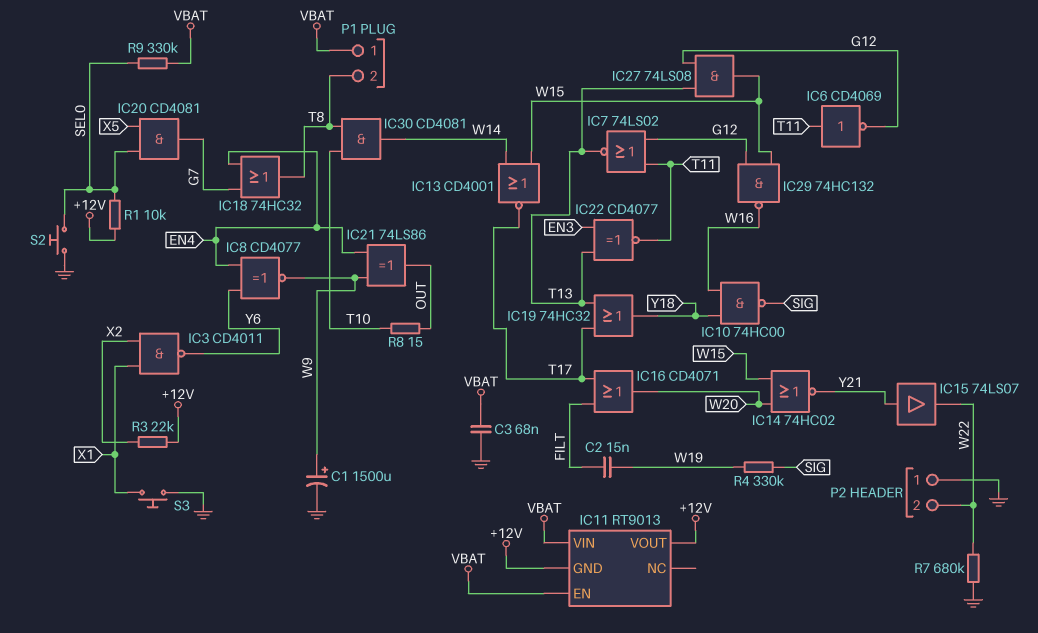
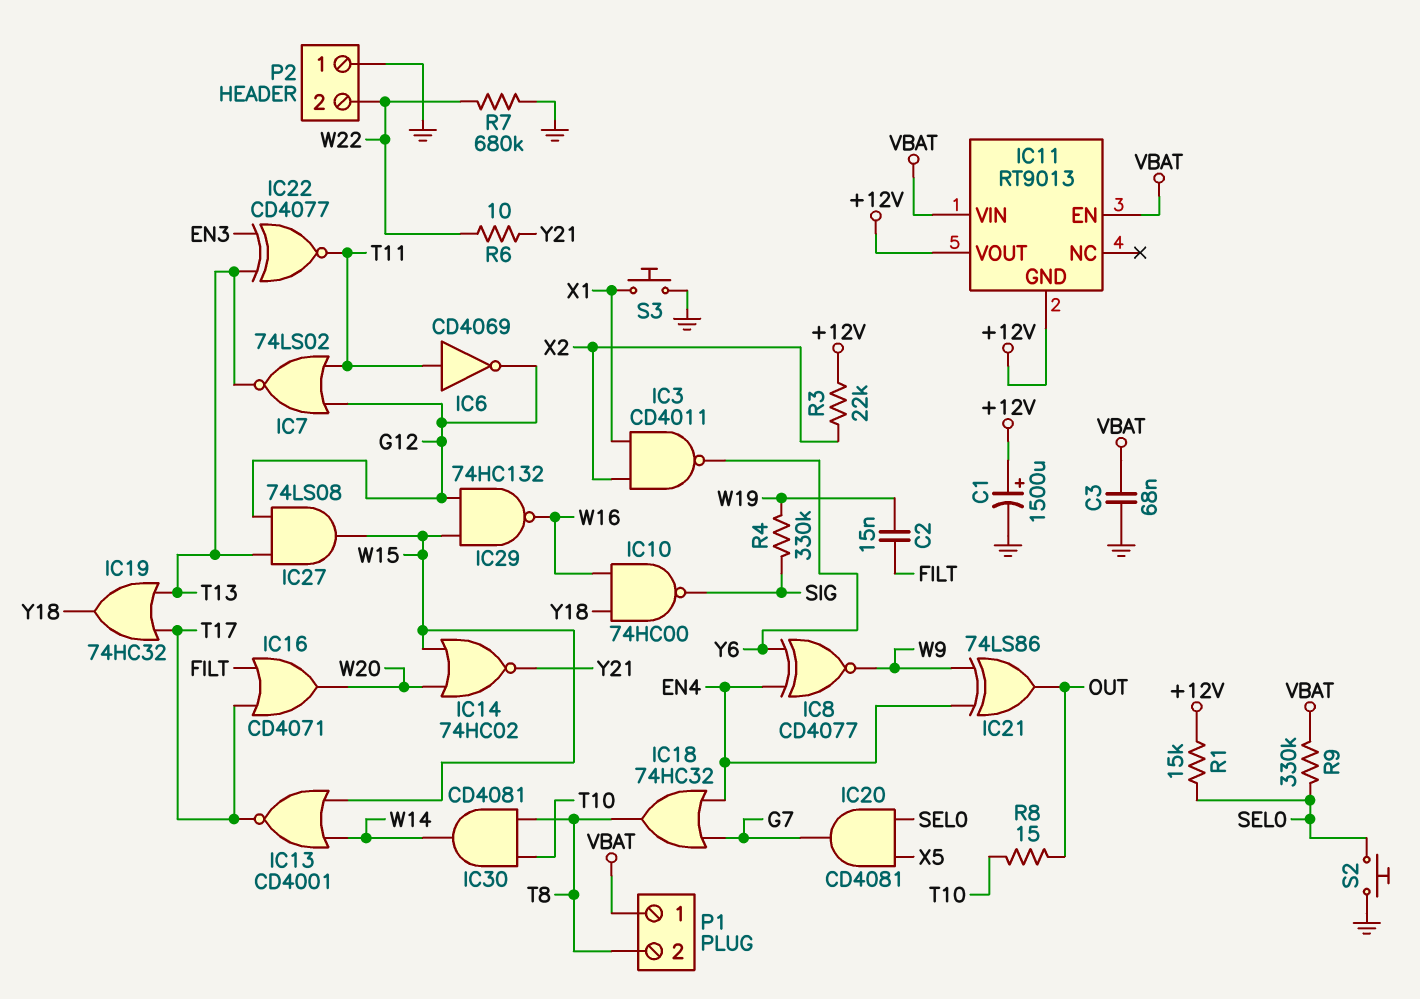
C1: 1500uF (plus W9, minus GND) -> 1500uF (plus +12V, minus GND)
IC15: buffer 74LS07 (in Y21, out W22) -> none
R1: 10k (+12V, SEL0) -> 15k (+12V, SEL0)
R6: none -> 10 (W22, Y21)

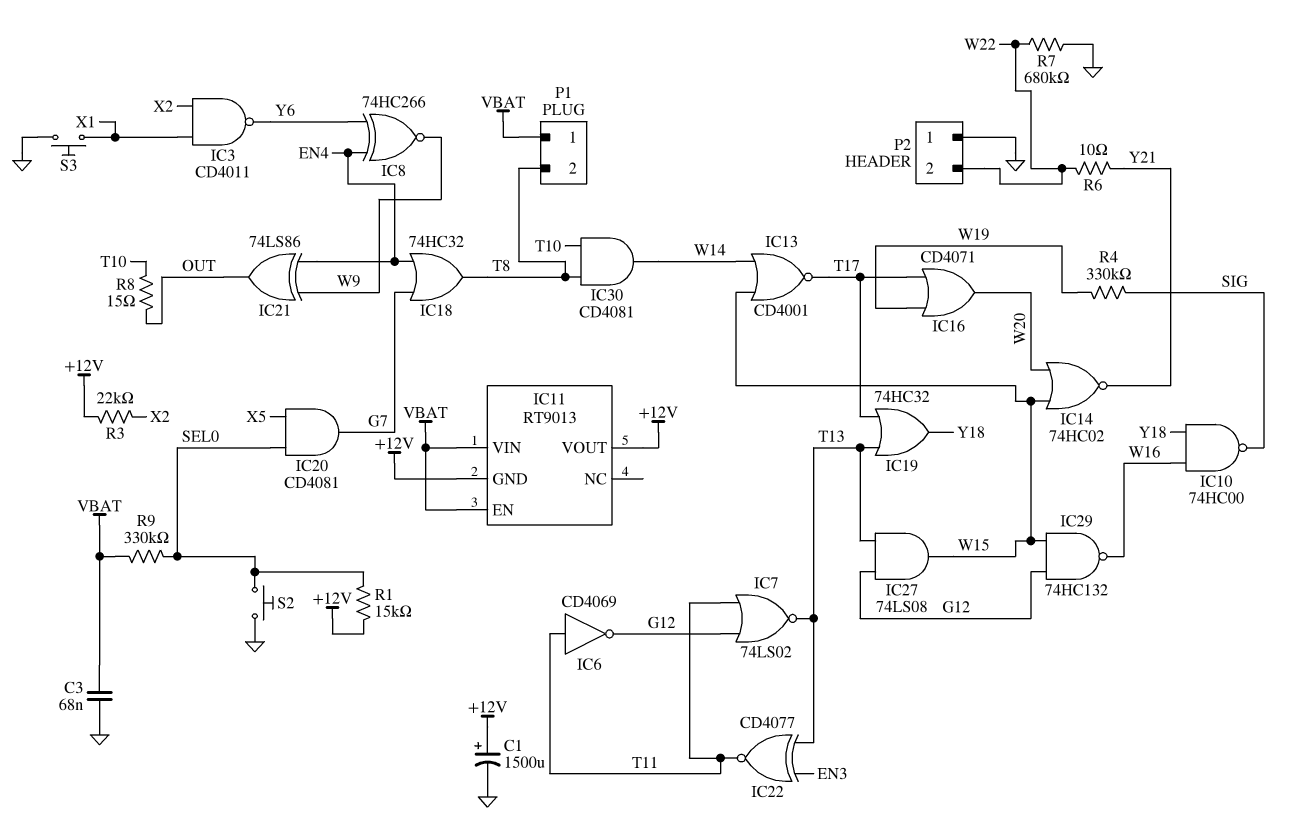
C2: 15nF (FILT, W19) -> none
IC8: XNOR CD4077 (in EN4, in Y6, out W9) -> XNOR 74HC266 (in EN4, in Y6, out W9)
IC16: OR CD4071 (in FILT, in T17, out W20) -> OR CD4071 (in T17, in W19, out W20)

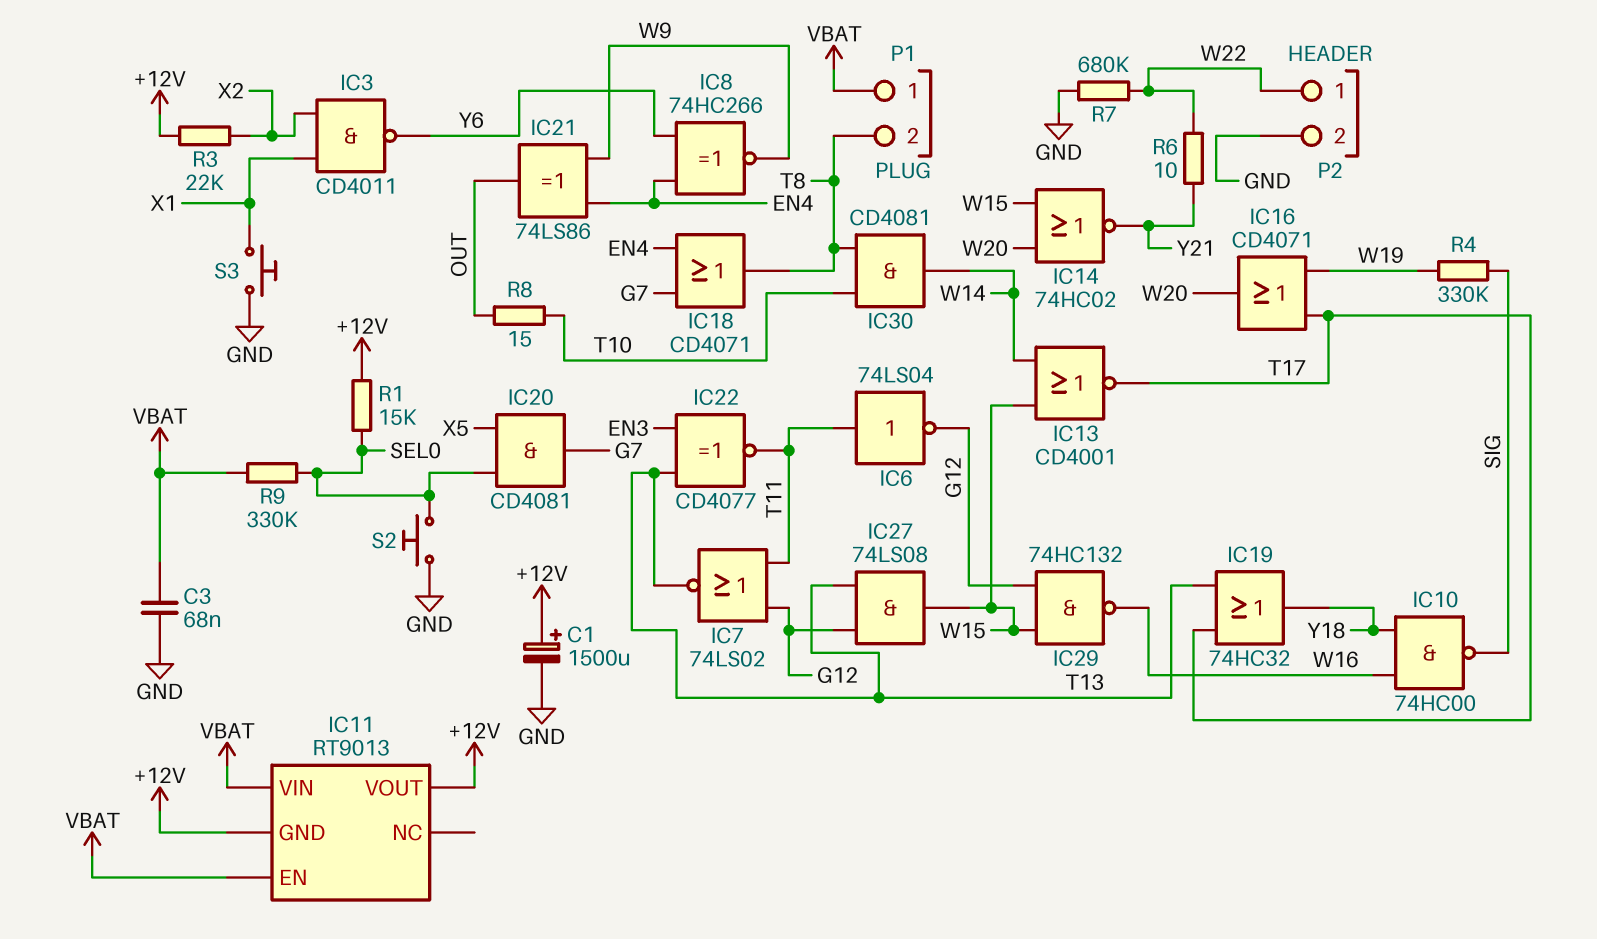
IC6: NOT CD4069 (in T11, out G12) -> NOT 74LS04 (in T11, out G12)
IC18: OR 74HC32 (in EN4, in G7, out T8) -> OR CD4071 (in EN4, in G7, out T8)
P2 pin 1: GND -> W22
P2 pin 2: W22 -> GND

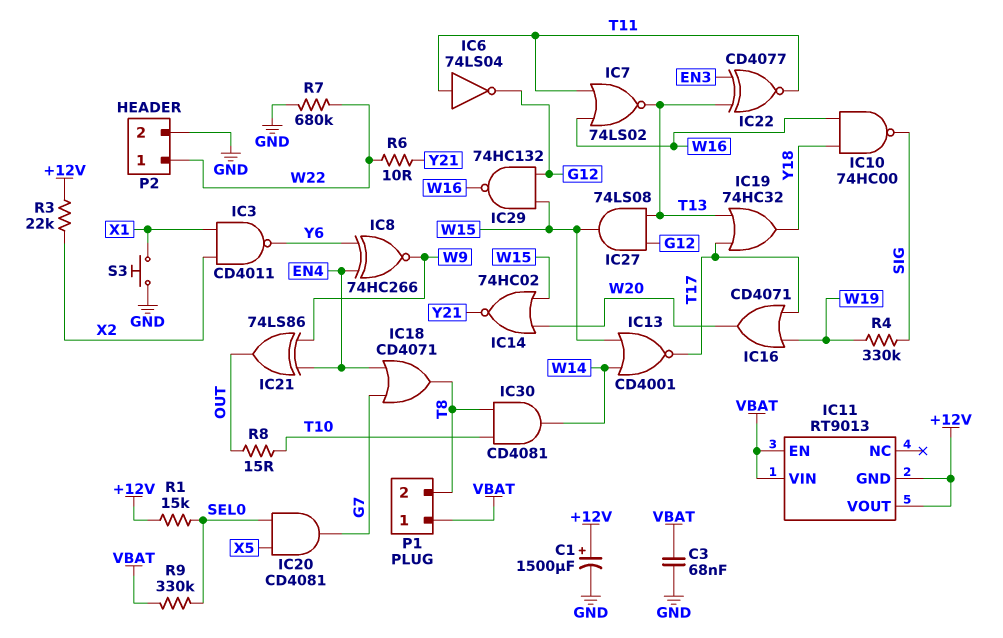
IC7: NOR 74LS02 (in G12, in T11, out T13) -> NOR 74LS02 (in T11, in W16, out T13)
S2: button (GND, SEL0) -> none

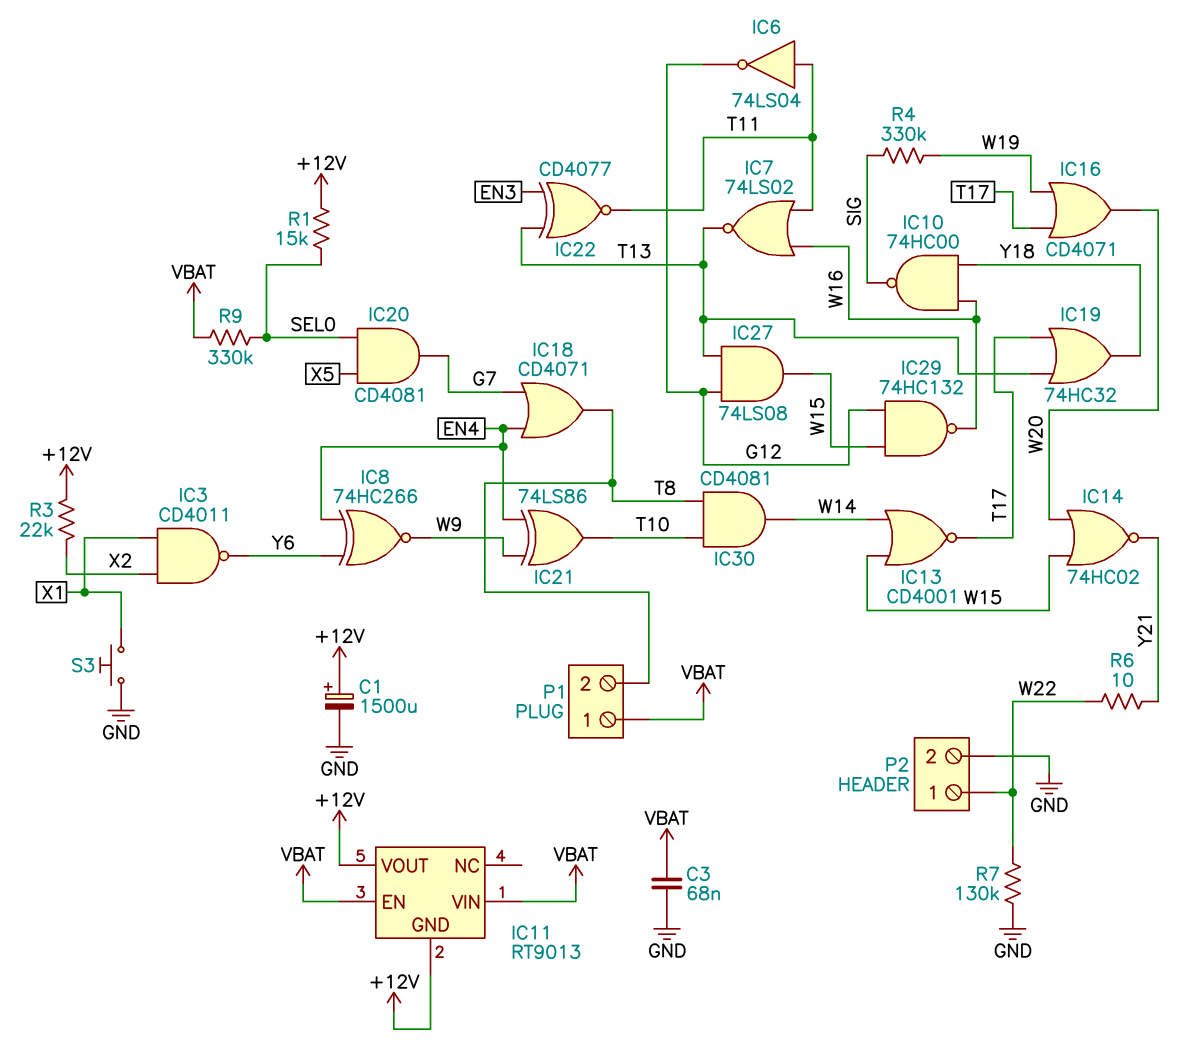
IC21: XOR 74LS86 (in EN4, in W9, out OUT) -> XOR 74LS86 (in EN4, in W9, out T10)
R7: 680k (GND, W22) -> 130k (GND, W22)
R8: 15 (OUT, T10) -> none

